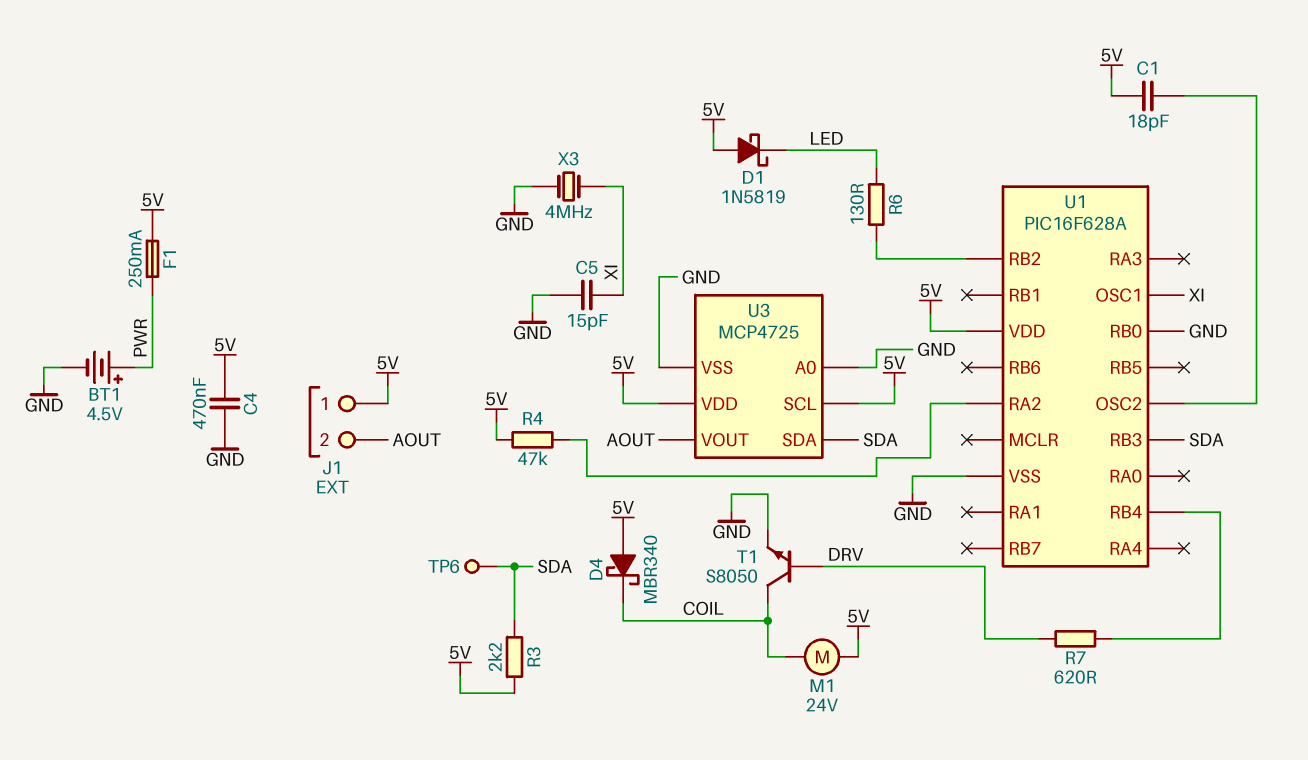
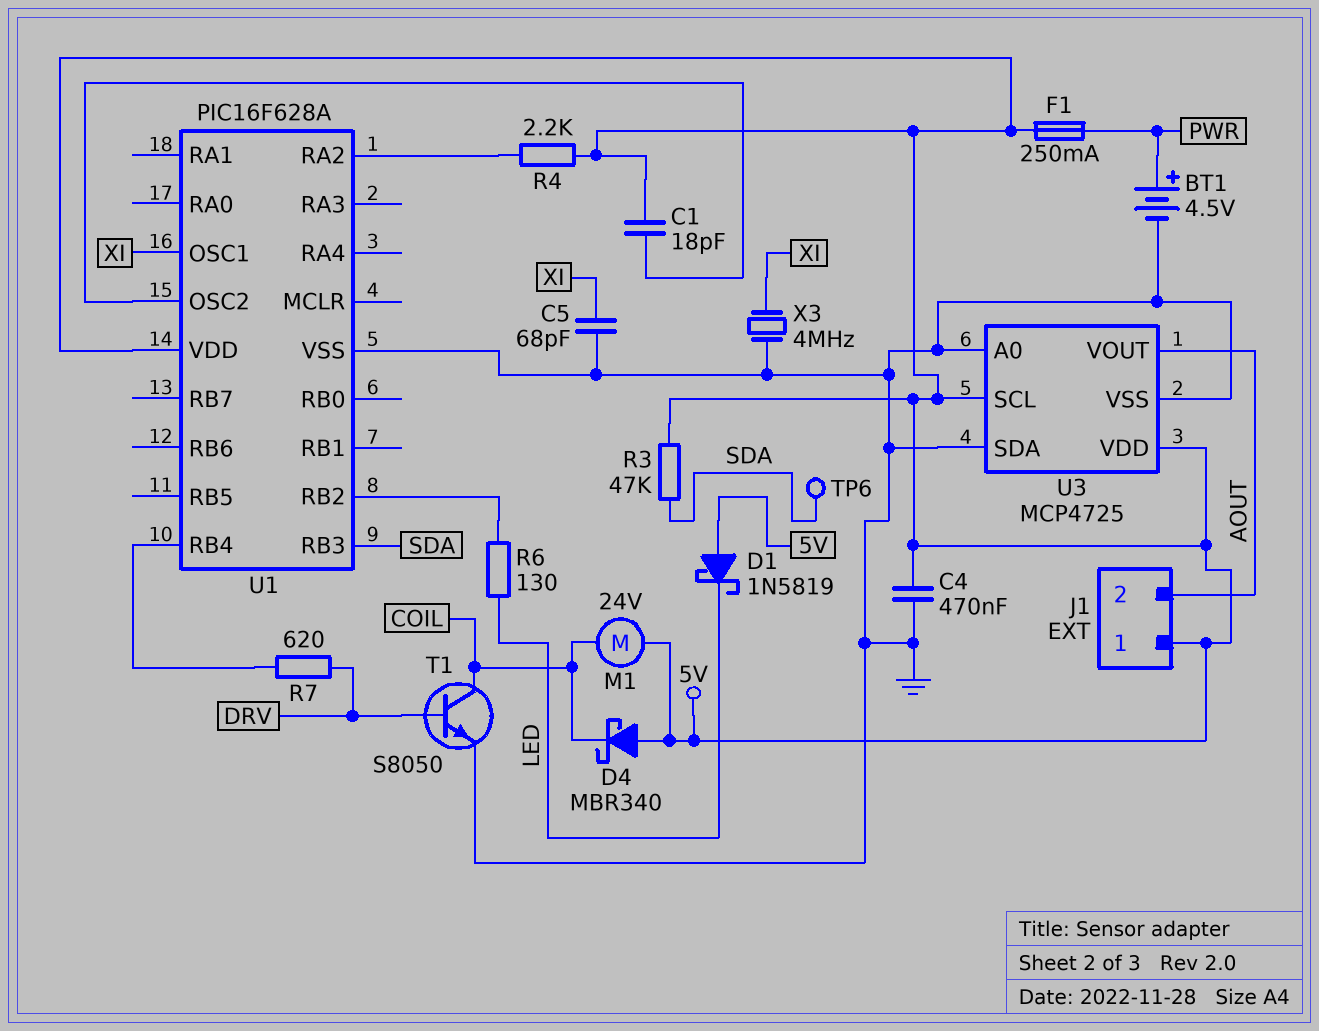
C5: 15pF (GND, XI) -> 68pF (GND, XI)
R3: 2.2k (5V, SDA) -> 47k (5V, SDA)
R4: 47k (5V, U1/RA2) -> 2.2k (5V, U1/RA2)
U1 pin RB0: GND -> none
U3 pin SDA: SDA -> GND

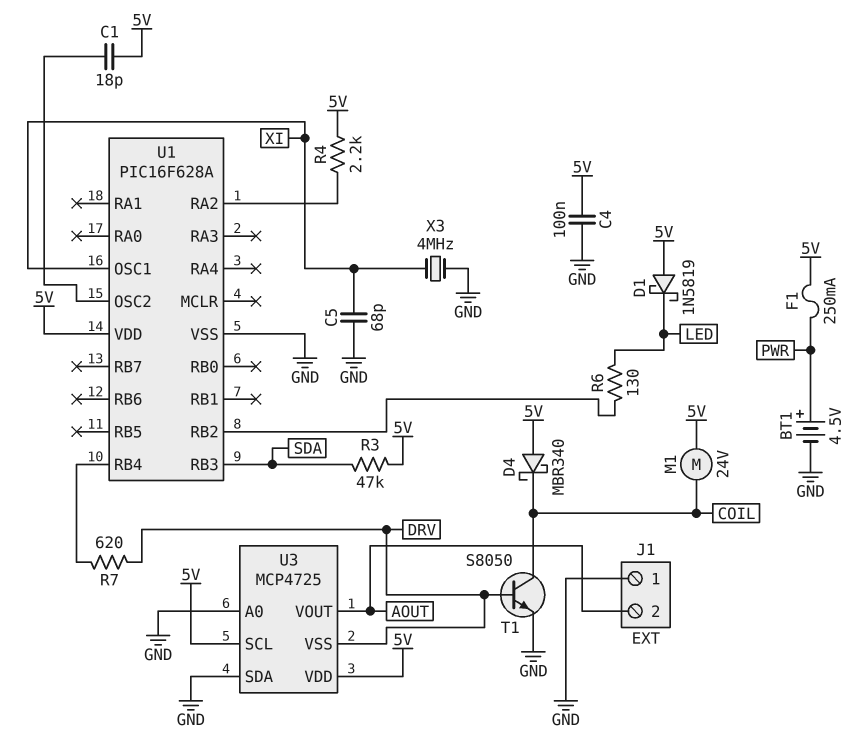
C4: 470nF (5V, GND) -> 100nF (5V, GND)
J1 pin 1: 5V -> GND
TP6: test point (SDA) -> none
U3 pin VSS: GND -> DRV

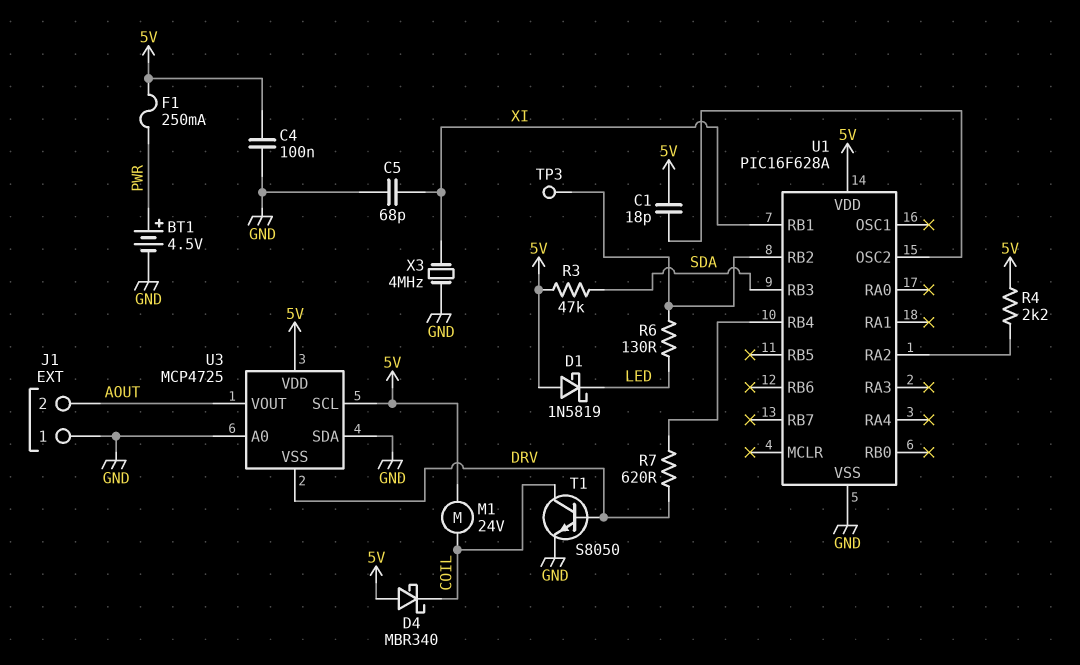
TP3: none -> test point (U1/RB2)
U1 pin OSC1: XI -> none
U1 pin RB1: none -> XI

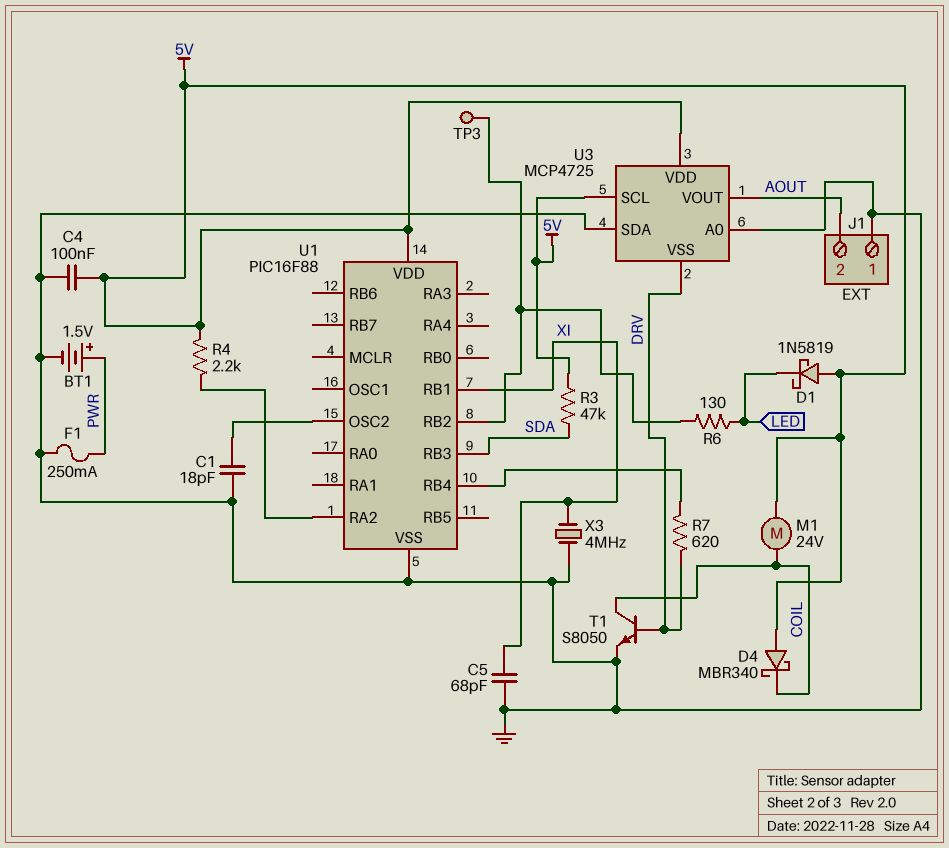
BT1: 4.5V (plus PWR, minus GND) -> 1.5V (plus PWR, minus GND)
C1: 18pF (5V, U1/OSC2) -> 18pF (GND, U1/OSC2)
F1: 250mA (5V, PWR) -> 250mA (GND, PWR)
U1: PIC16F628A -> PIC16F88

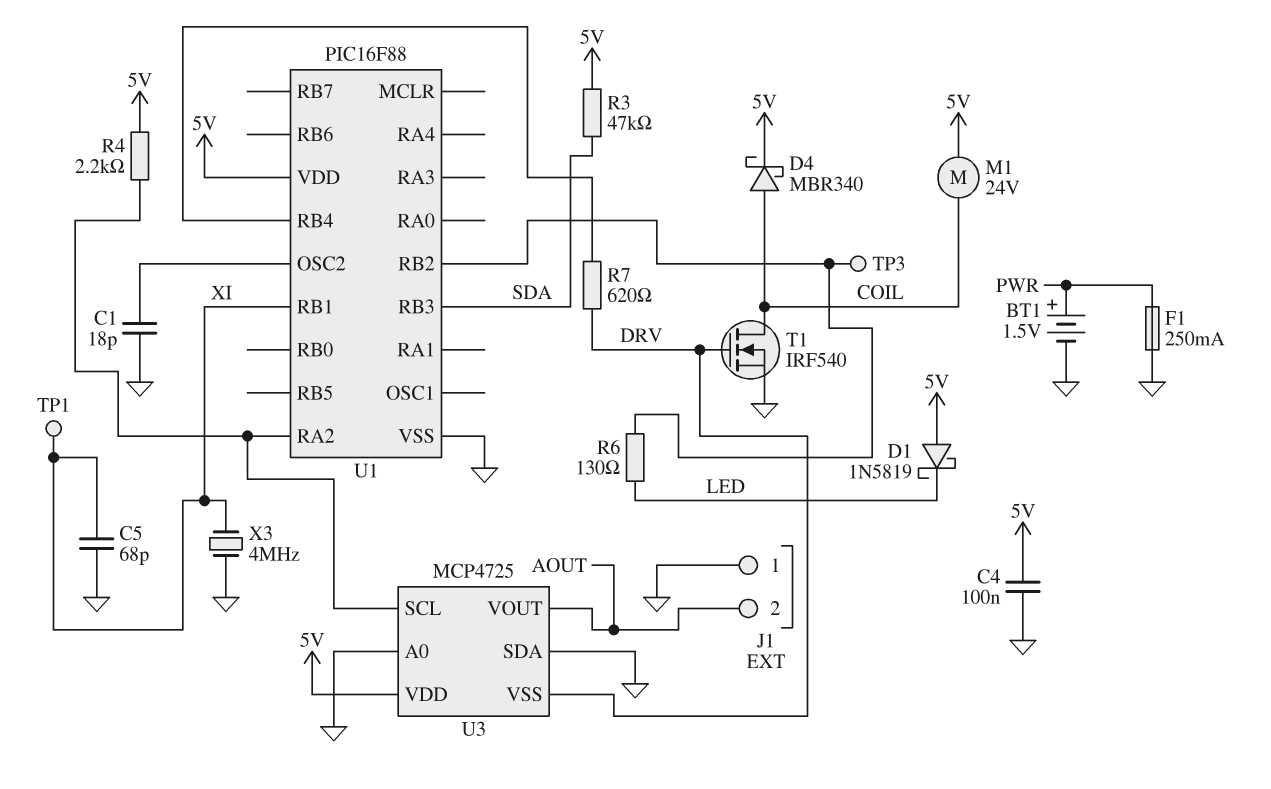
D4: schottky MBR340 (A 5V, K COIL) -> schottky MBR340 (A COIL, K 5V)
T1: NPN S8050 (B DRV, C COIL, E GND) -> NMOS IRF540 (G DRV, D COIL, S GND)
TP1: none -> test point (XI)
U3 pin SCL: 5V -> U1/RA2

